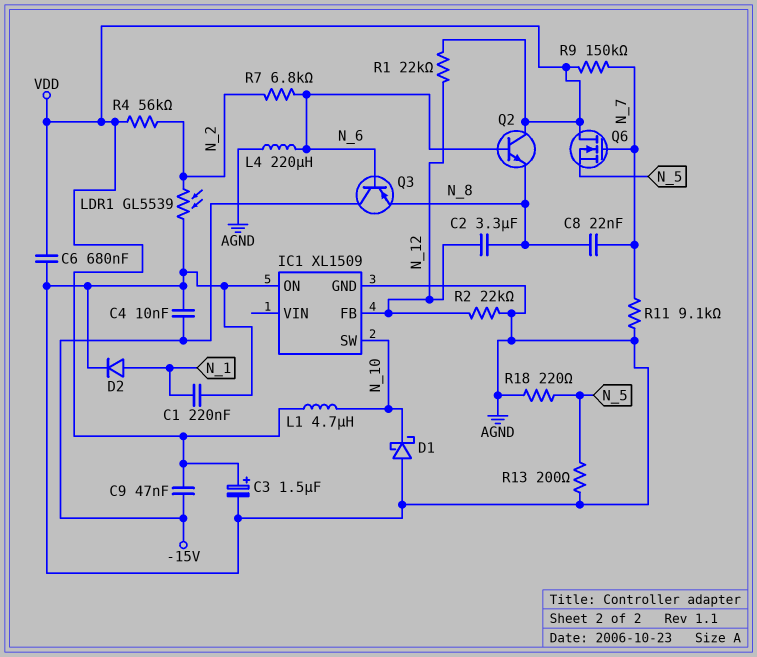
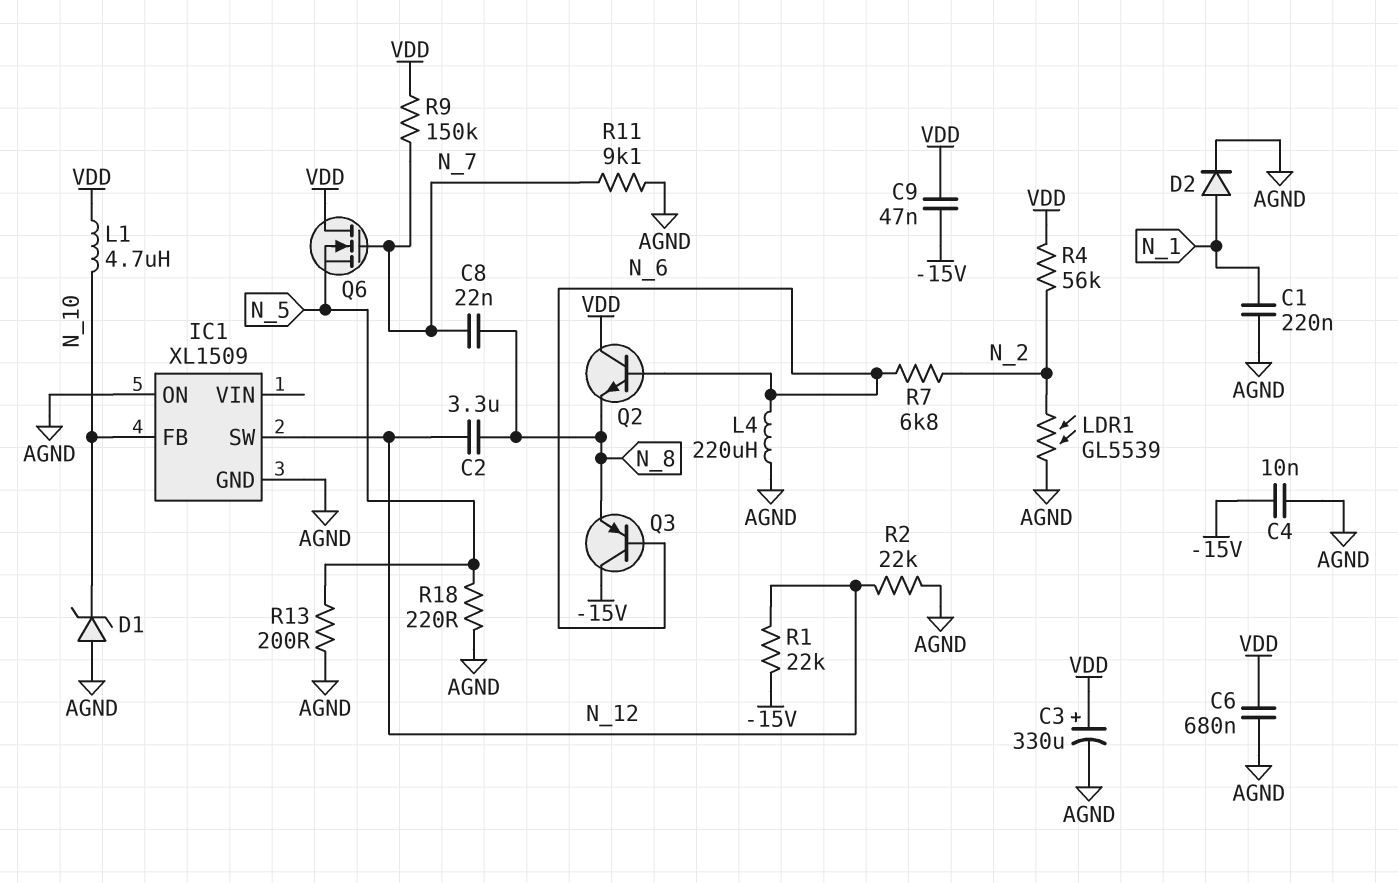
C3: 1.5uF (plus VDD, minus AGND) -> 330uF (plus VDD, minus AGND)
D1: schottky (A AGND, K N_10) -> zener (A AGND, K N_10)
IC1 pin FB: N_12 -> N_10
IC1 pin SW: N_10 -> N_12
R1: 22k (N_12, VDD) -> 22k (-15V, N_12)

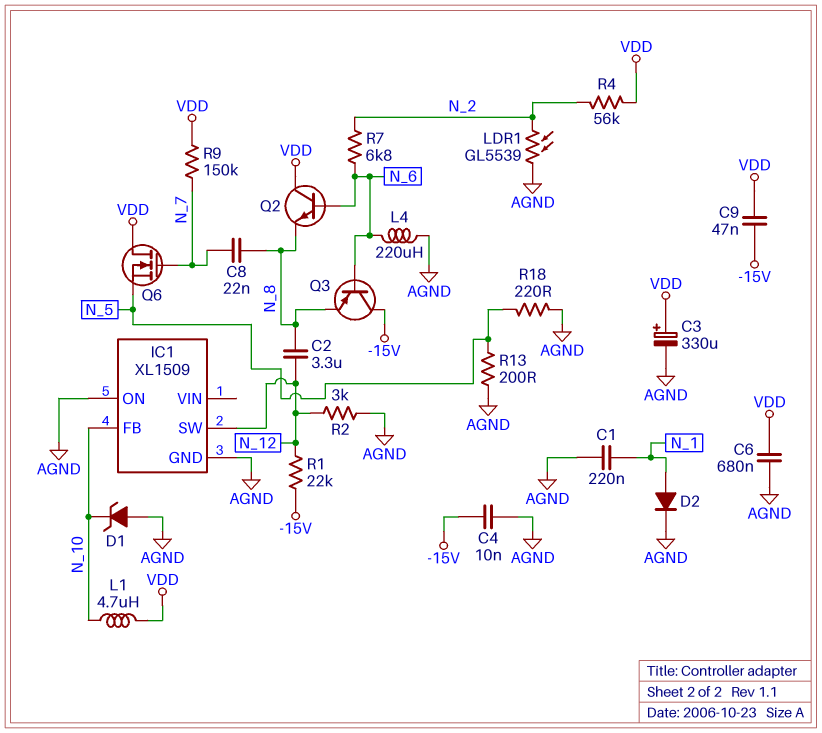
R2: 22k (AGND, N_12) -> 3k (AGND, N_12)
R11: 9.1k (AGND, N_7) -> none

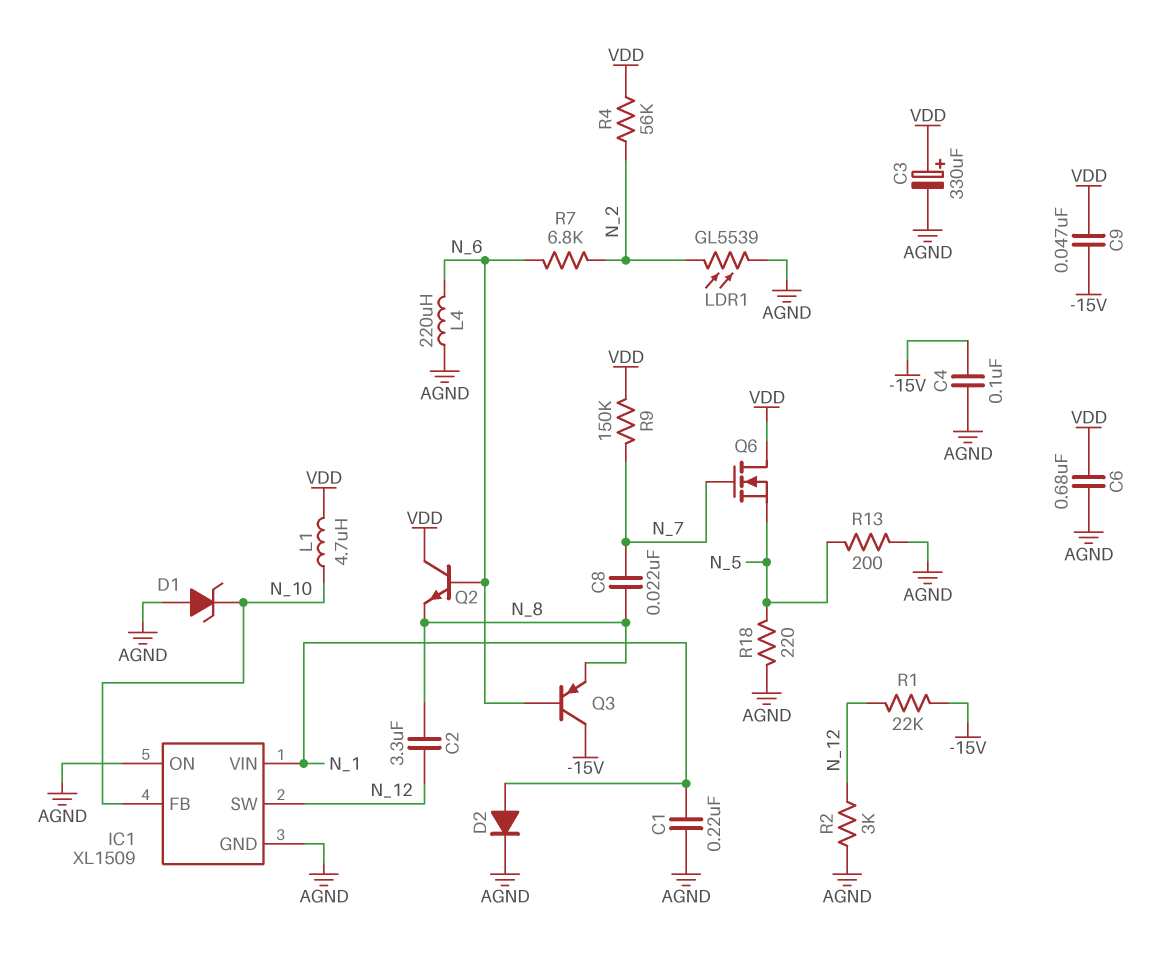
C4: 10nF (-15V, AGND) -> 100nF (-15V, AGND)
IC1 pin VIN: none -> N_1

